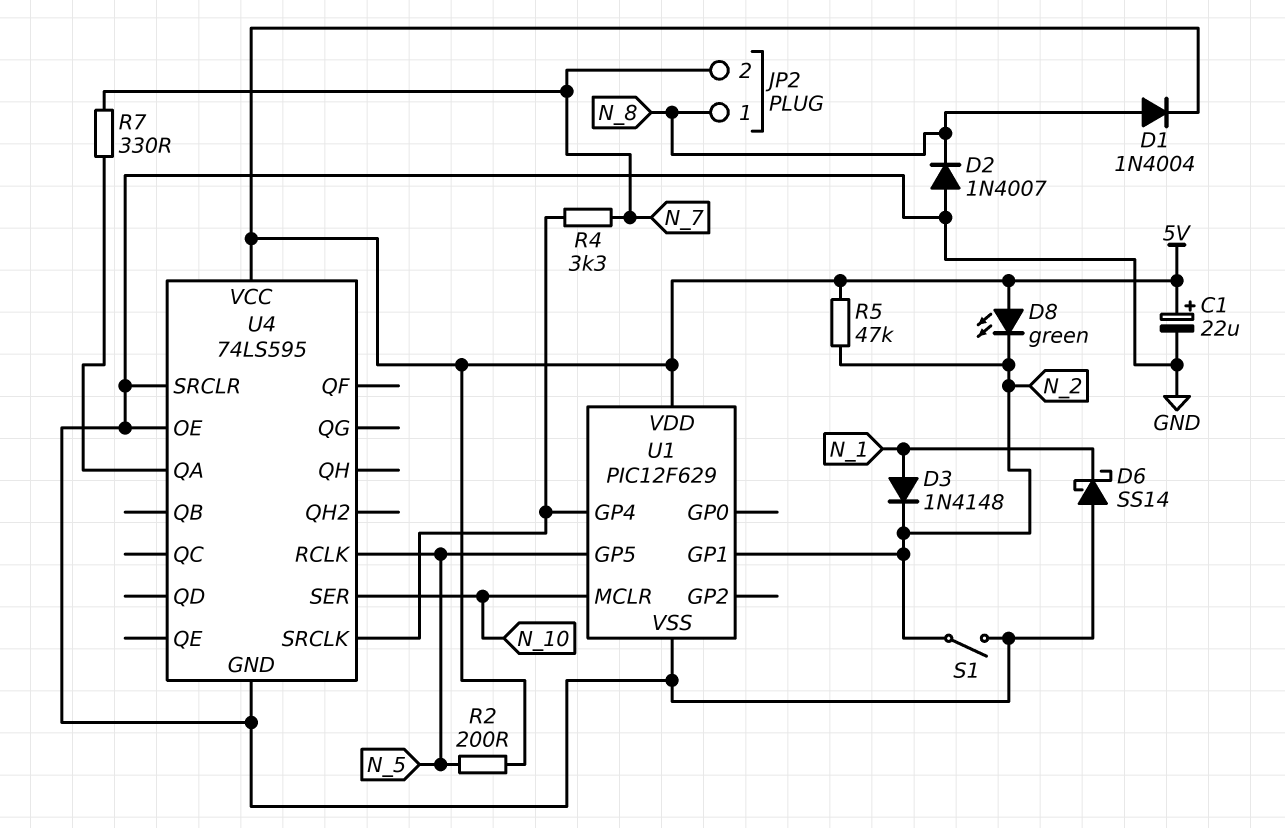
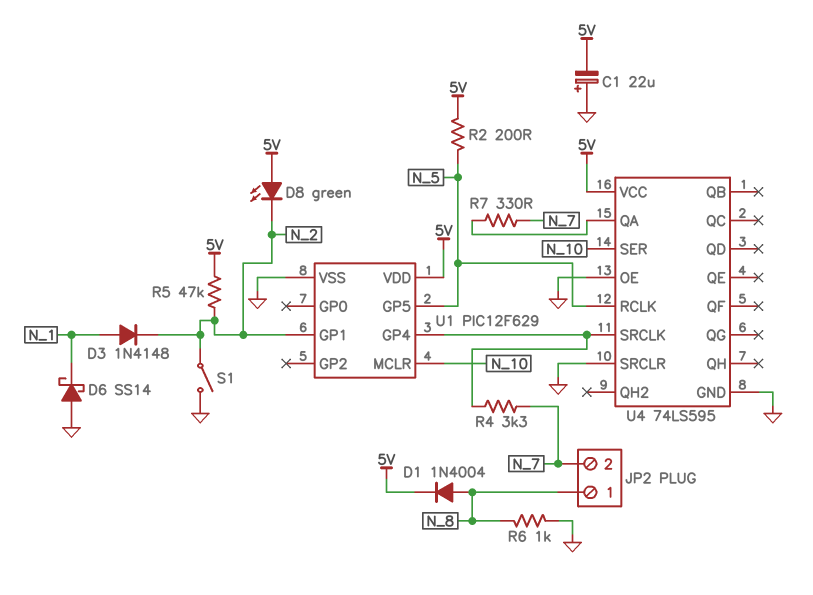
C1: 22uF (plus 5V, minus GND) -> 22uF (plus GND, minus 5V)
D2: diode 1N4007 (A GND, K N_8) -> none
R6: none -> 1k (GND, N_8)

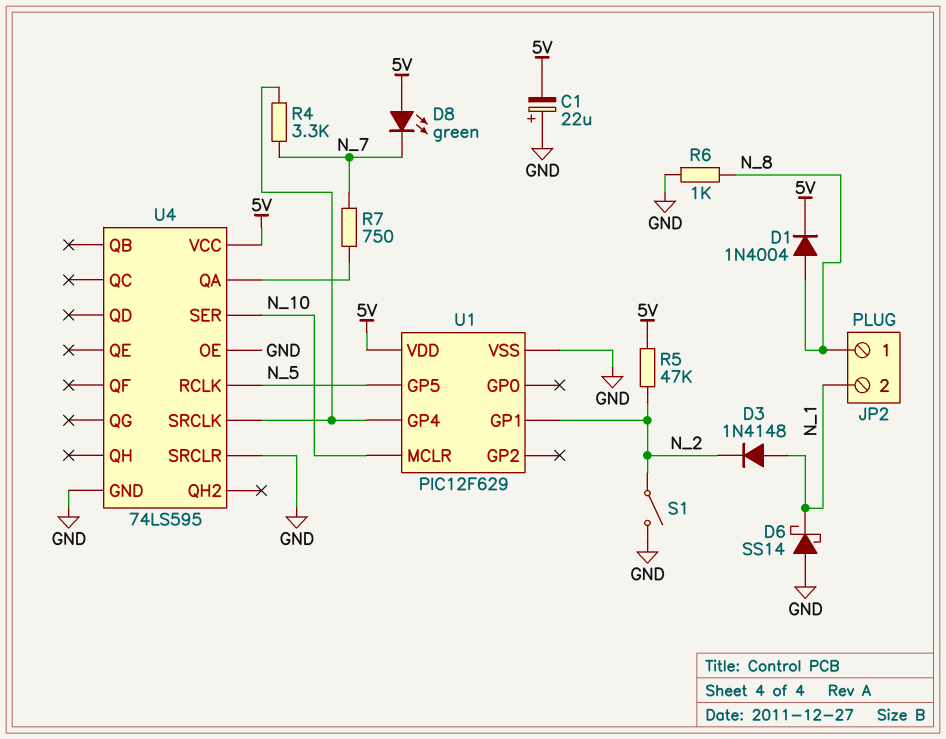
D8: LED green (A 5V, K N_2) -> LED green (A 5V, K N_7)
JP2 pin 2: N_7 -> N_1
R2: 200 (5V, N_5) -> none
R7: 330 (N_7, U4/QA) -> 750 (N_7, U4/QA)

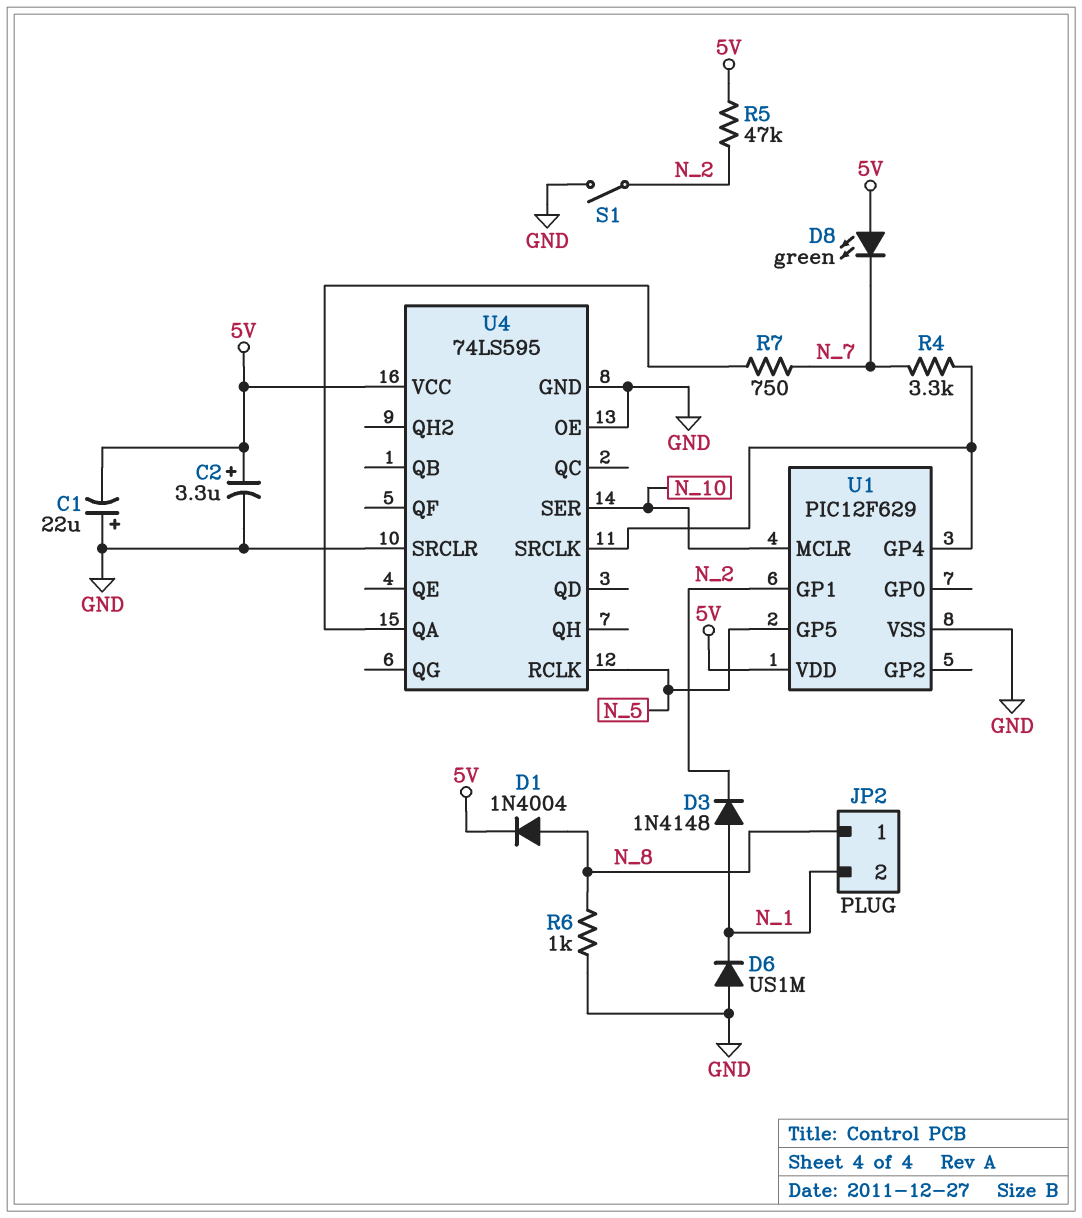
C2: none -> 3.3uF (plus 5V, minus GND)
D6: schottky SS14 (A GND, K N_1) -> diode US1M (A GND, K N_1)

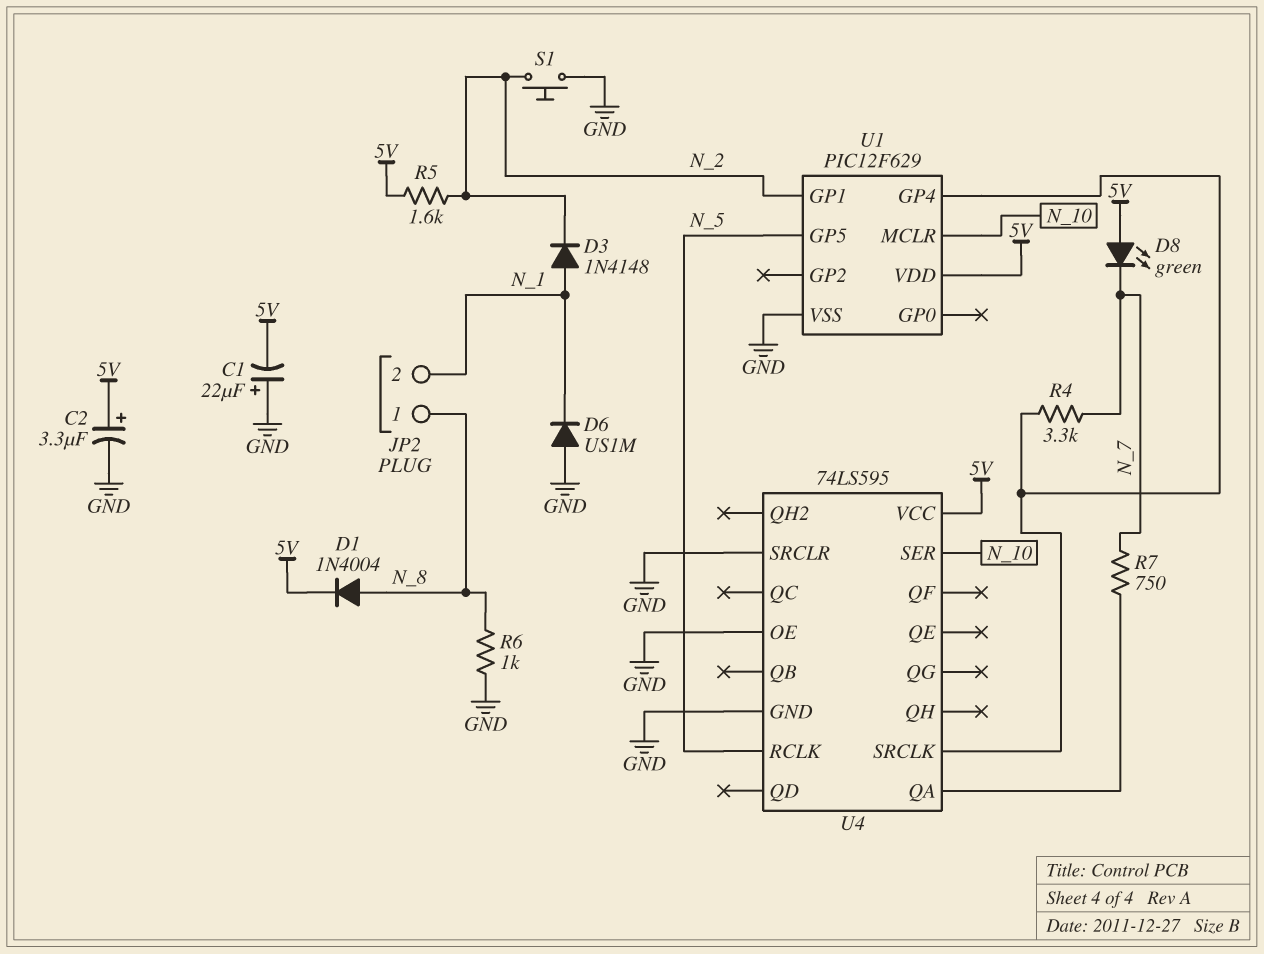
R5: 47k (5V, N_2) -> 1.6k (5V, N_2)
S1: switch (GND, N_2) -> button (GND, N_2)

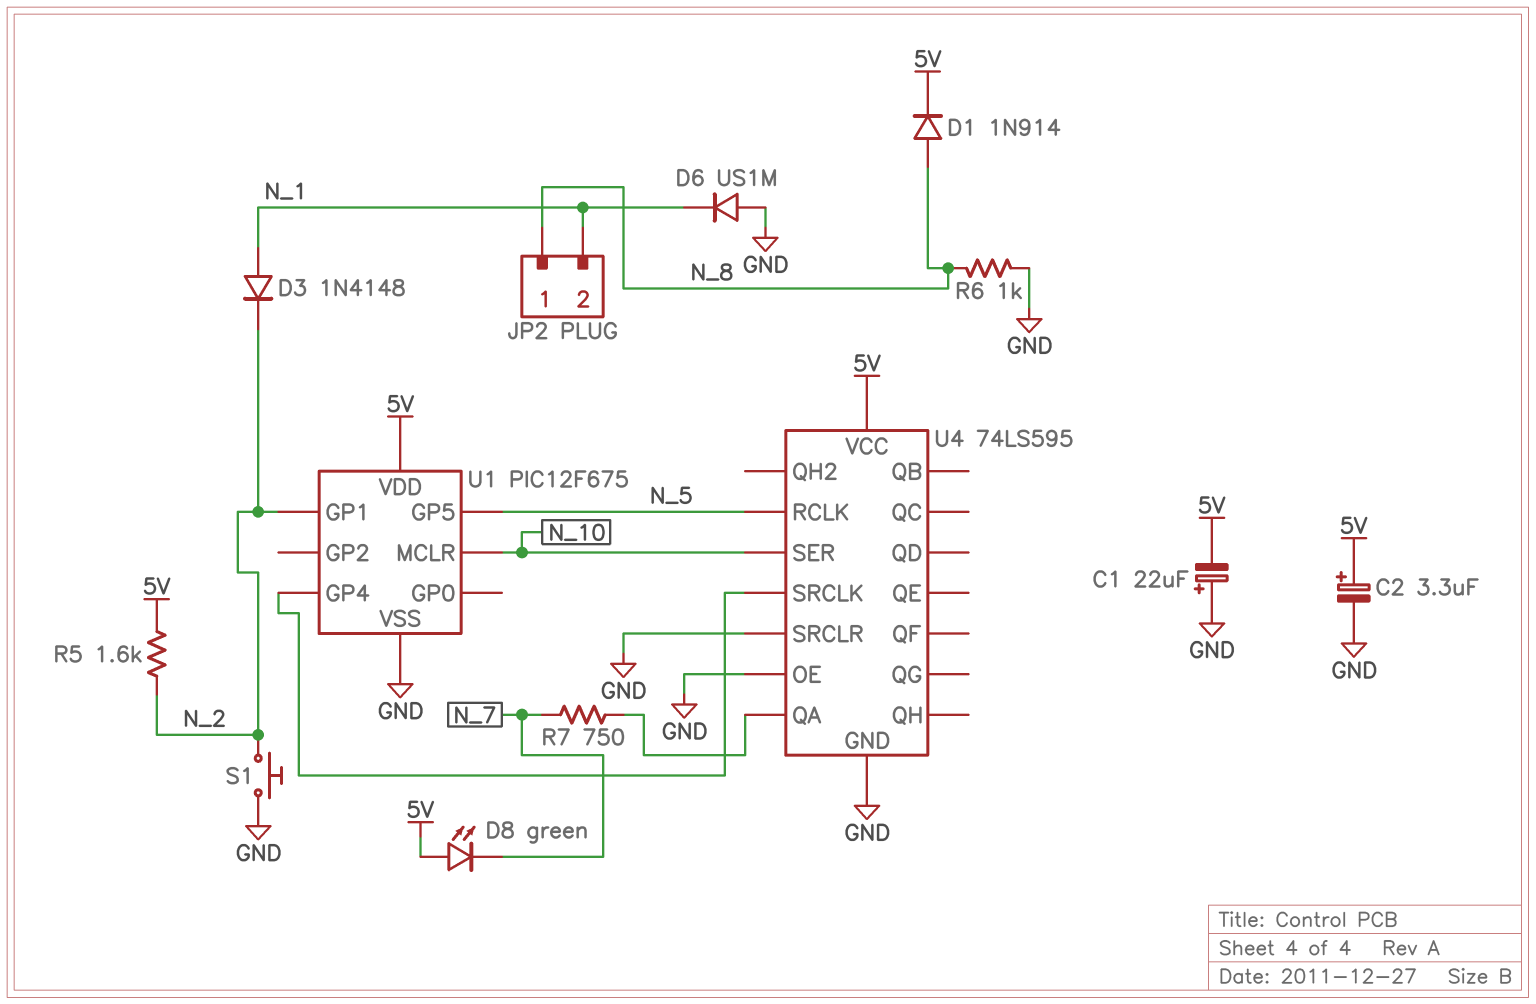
D1: diode 1N4004 (A N_8, K 5V) -> diode 1N914 (A N_8, K 5V)
R4: 3.3k (N_7, U1/GP4) -> none
U1: PIC12F629 -> PIC12F675

